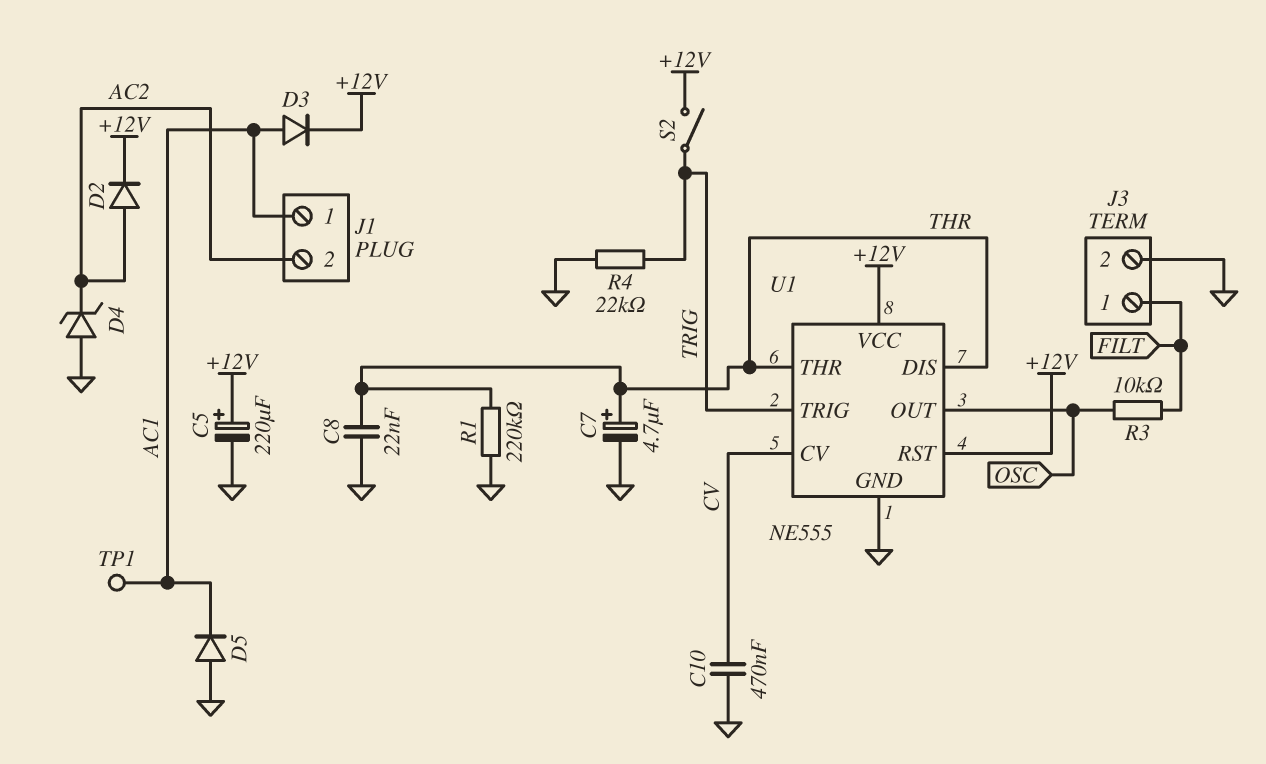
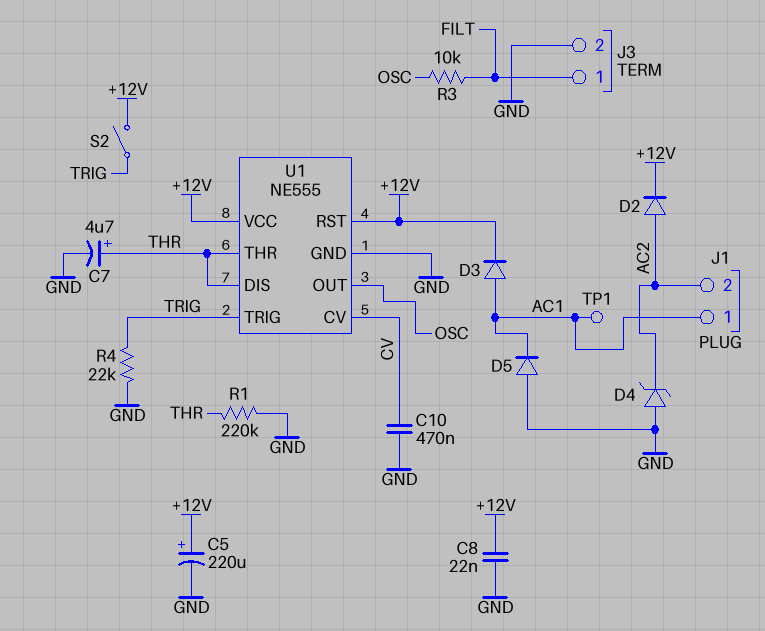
C8: 22nF (GND, THR) -> 22nF (+12V, GND)

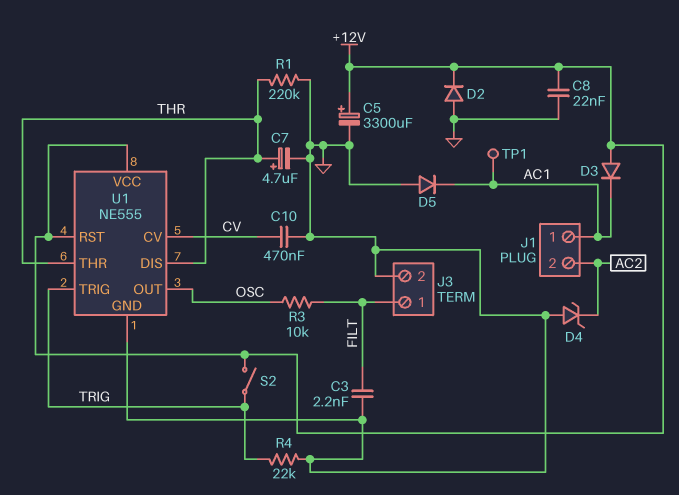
C3: none -> 2.2nF (FILT, GND)
C5: 220uF (plus +12V, minus GND) -> 3300uF (plus +12V, minus GND)
D2: diode (A AC2, K +12V) -> diode (A GND, K +12V)
D3: diode (A AC1, K +12V) -> diode (A +12V, K AC1)

